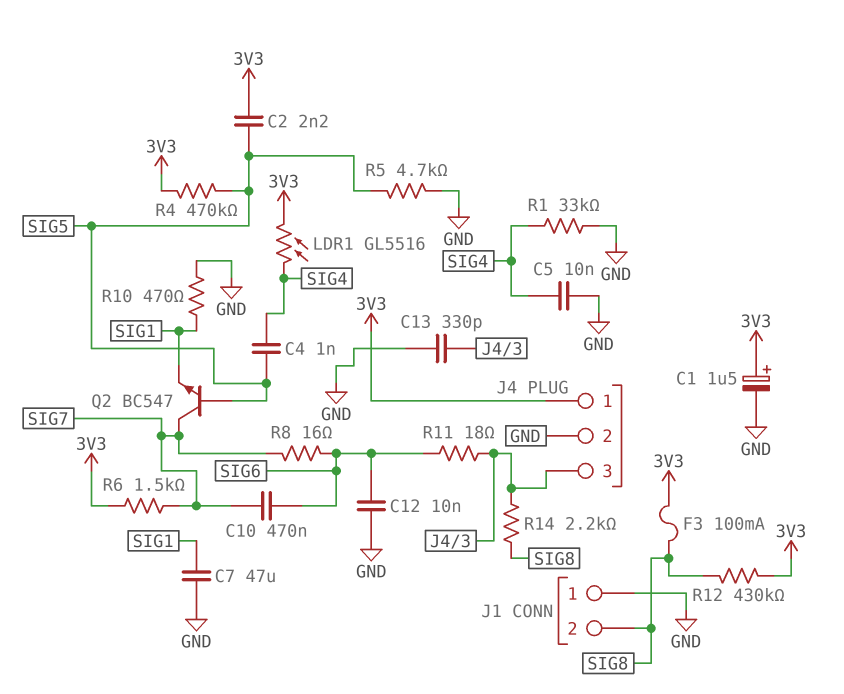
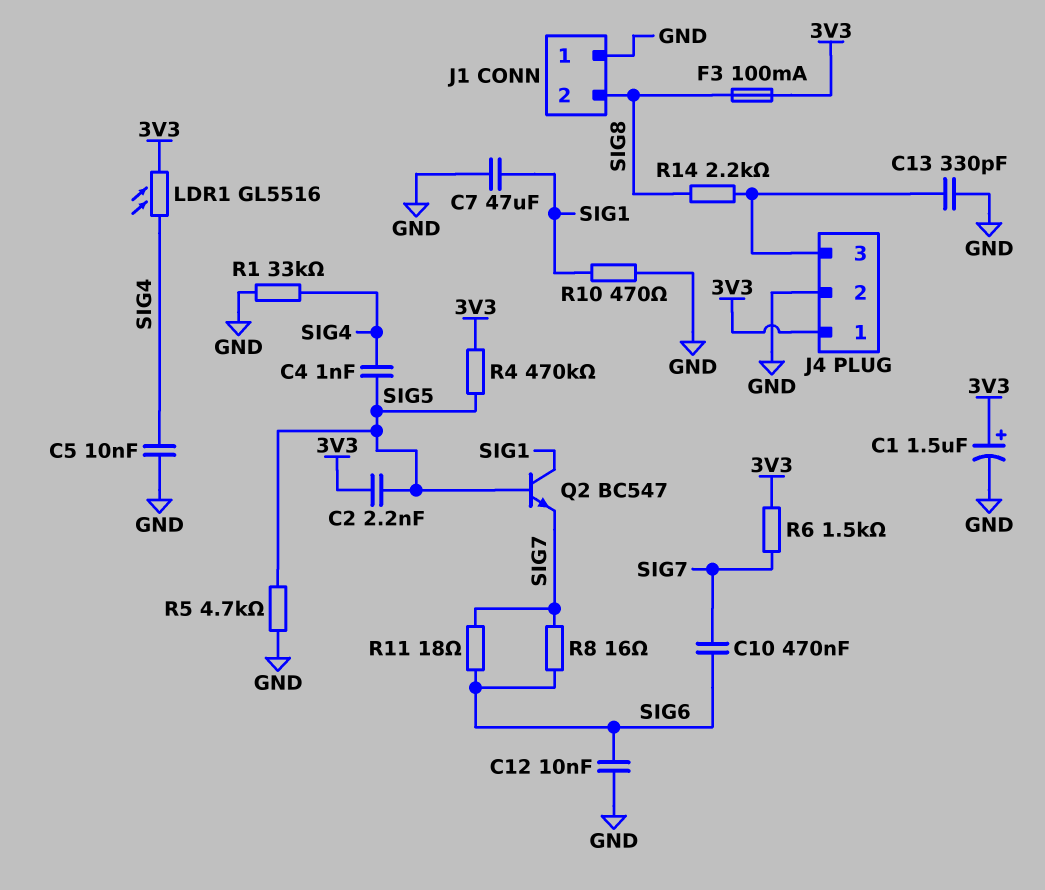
Q2: NPN BC547 (B SIG5, C SIG7, E SIG1) -> NPN BC547 (B SIG5, C SIG1, E SIG7)
R11: 18 (J4/3, SIG6) -> 18 (SIG6, SIG7)
R12: 430k (3V3, SIG8) -> none

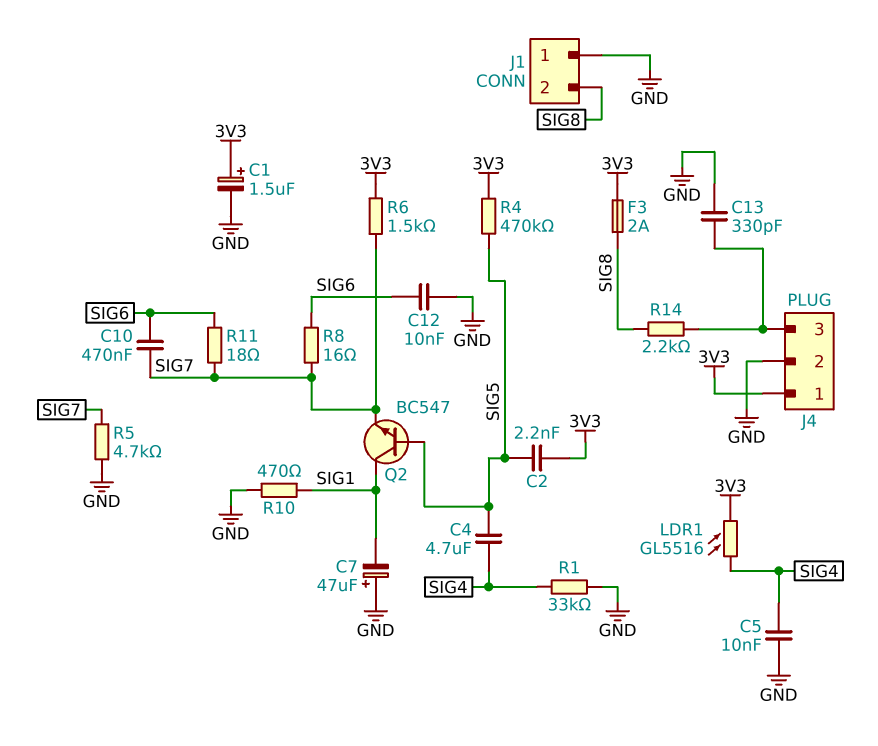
C4: 1nF (SIG4, SIG5) -> 4.7uF (SIG4, SIG5)
C7: 47uF (GND, SIG1) -> 47uF (plus GND, minus SIG1)
F3: 100mA (3V3, SIG8) -> 2A (3V3, SIG8)
R5: 4.7k (GND, SIG5) -> 4.7k (GND, SIG7)

